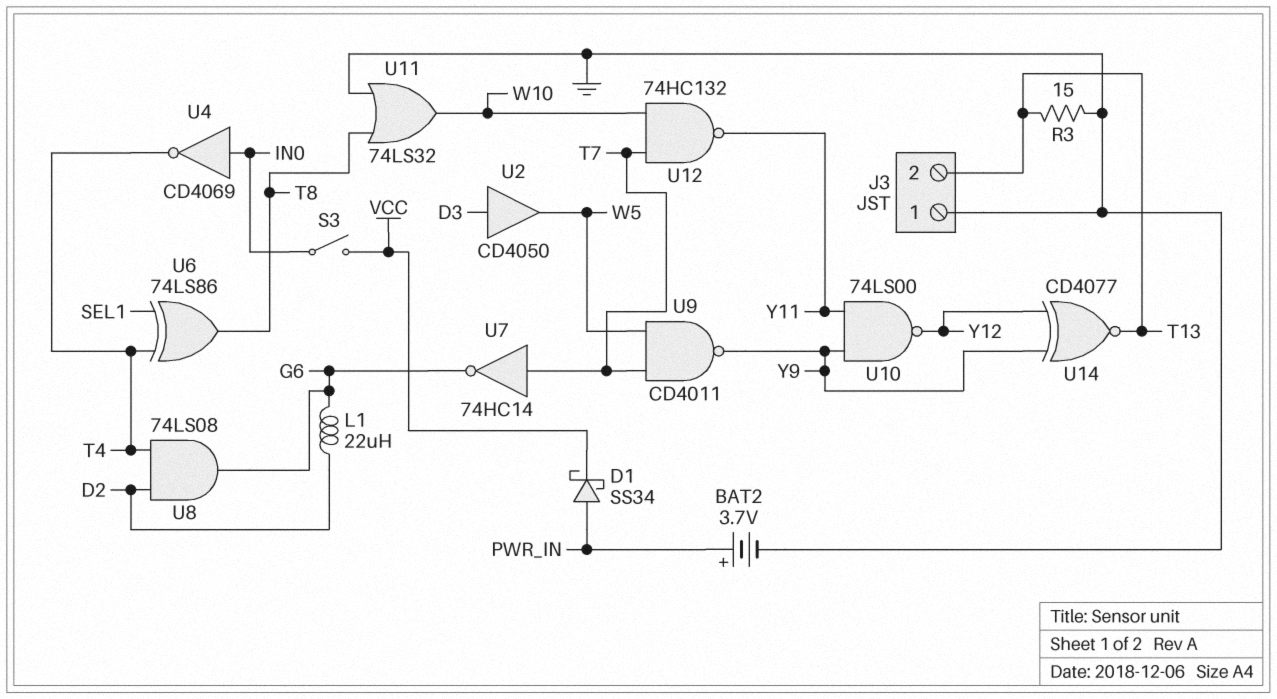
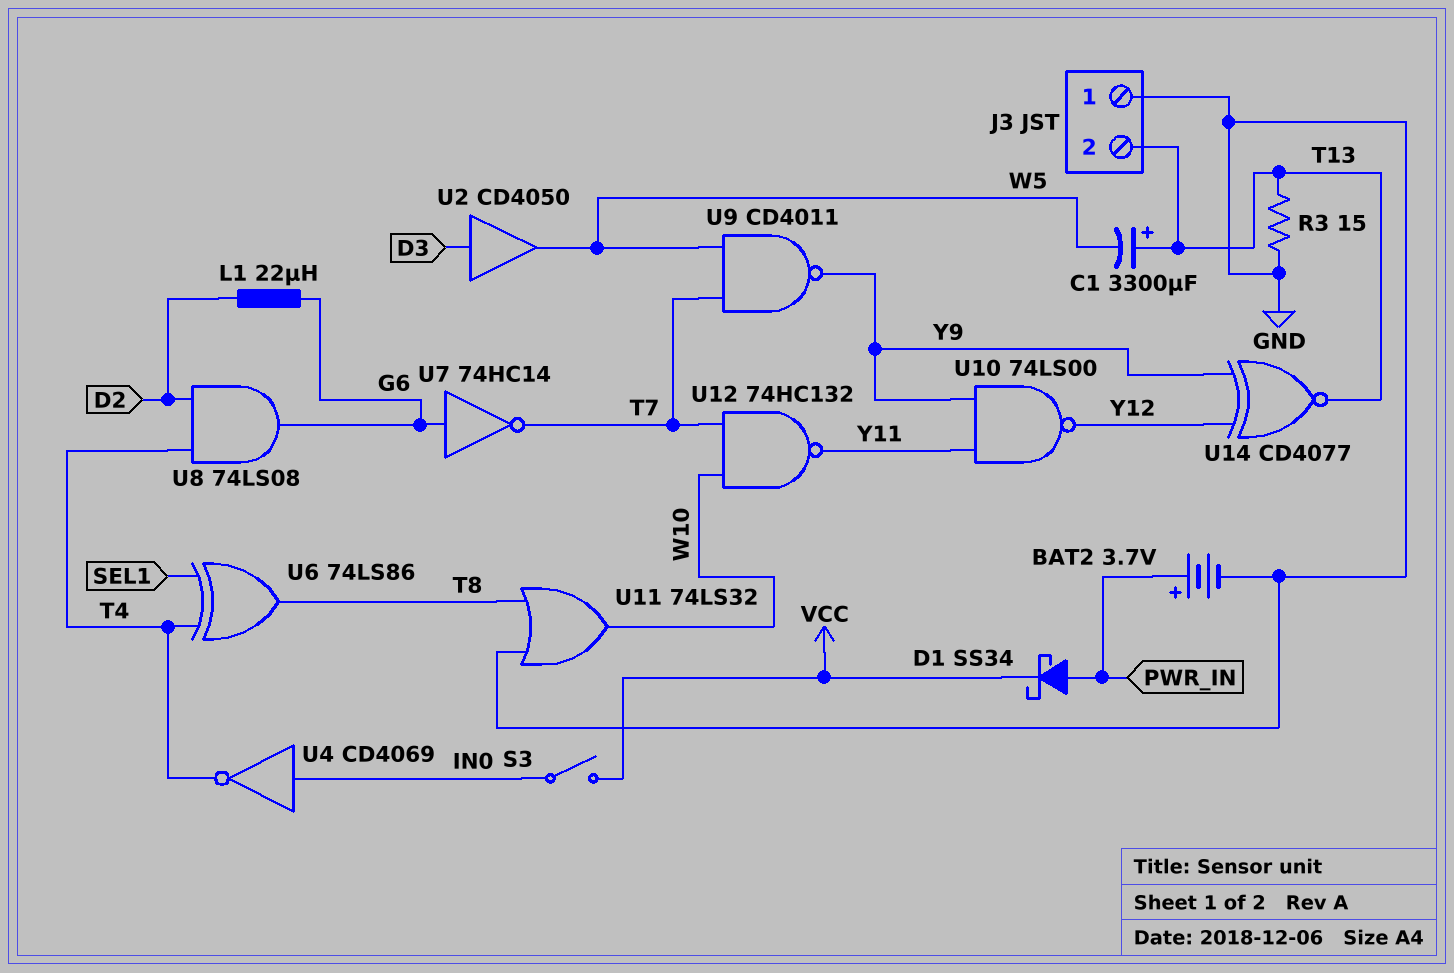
C1: none -> 3300uF (plus T13, minus W5)
U7: NOT 74HC14 (in T7, out G6) -> NOT 74HC14 (in G6, out T7)

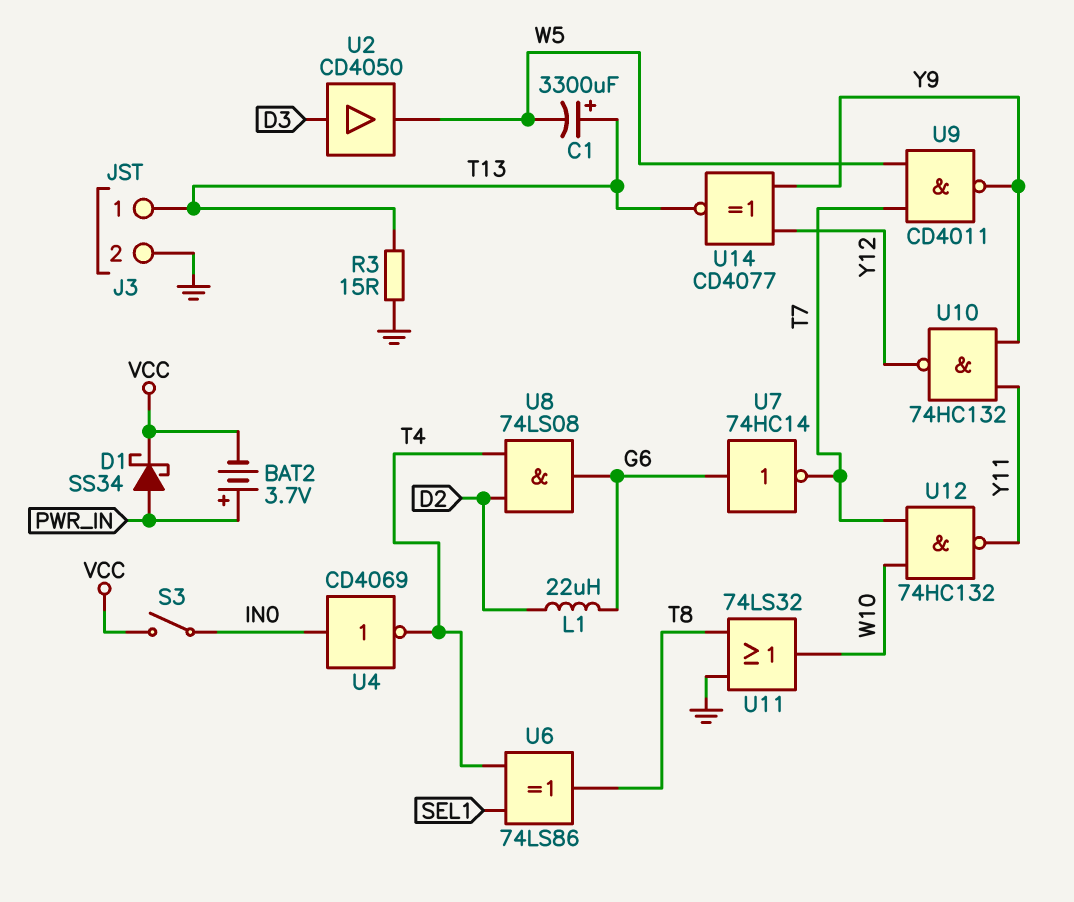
BAT2: 3.7V (plus PWR_IN, minus GND) -> 3.7V (plus PWR_IN, minus VCC)
J3 pin 1: GND -> T13
J3 pin 2: T13 -> GND
U10: NAND 74LS00 (in Y9, in Y11, out Y12) -> NAND 74HC132 (in Y9, in Y11, out Y12)

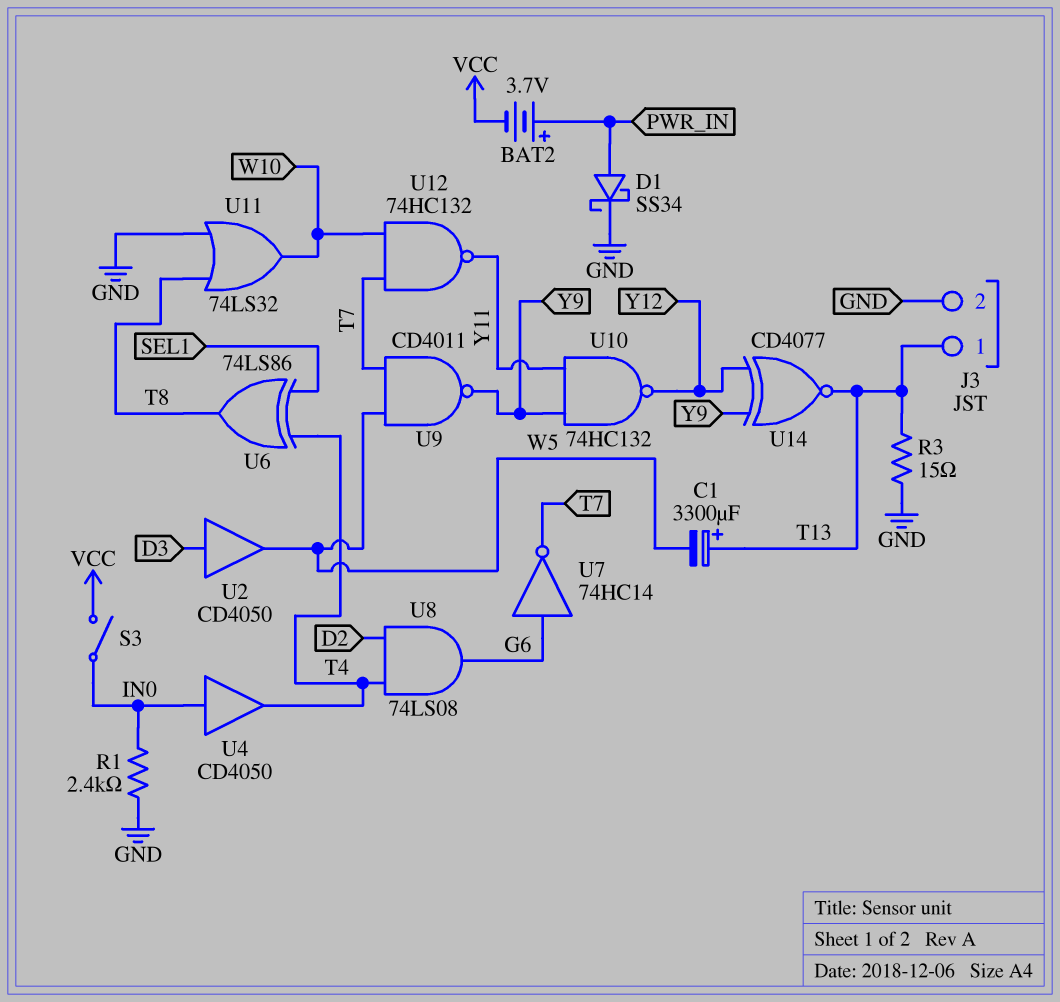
D1: schottky SS34 (A PWR_IN, K VCC) -> schottky SS34 (A PWR_IN, K GND)
L1: 22uH (D2, G6) -> none
R1: none -> 2.4k (GND, IN0)
U4: NOT CD4069 (in IN0, out T4) -> buffer CD4050 (in IN0, out T4)

